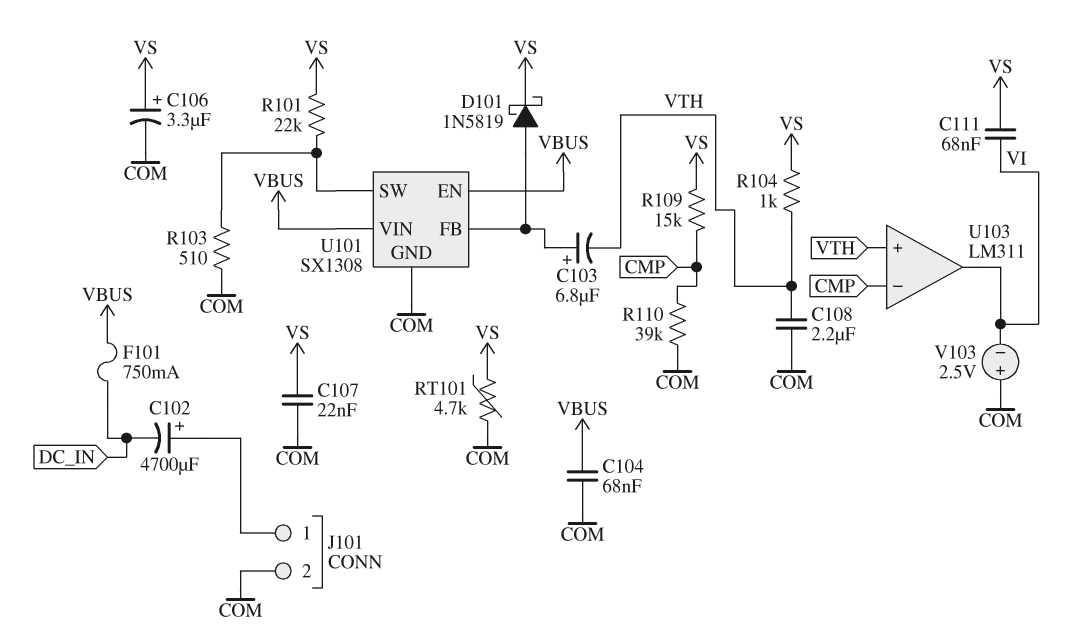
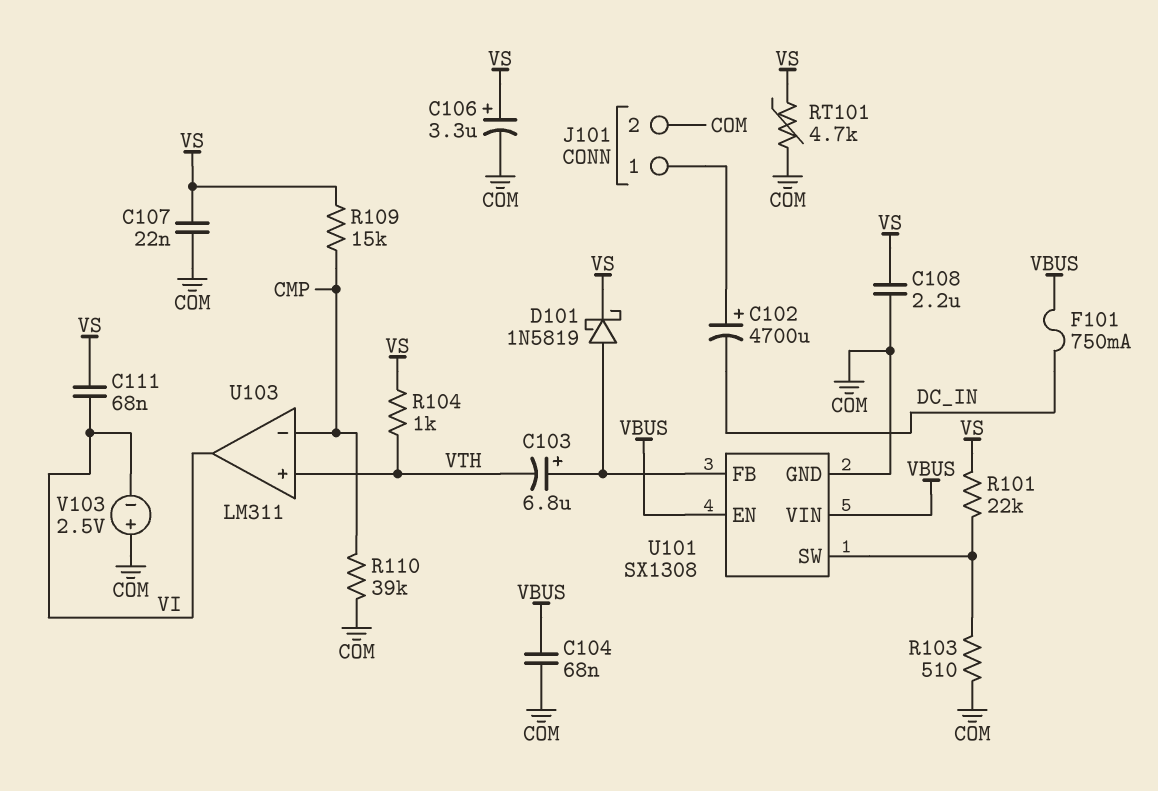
C108: 2.2uF (COM, VTH) -> 2.2uF (COM, VS)

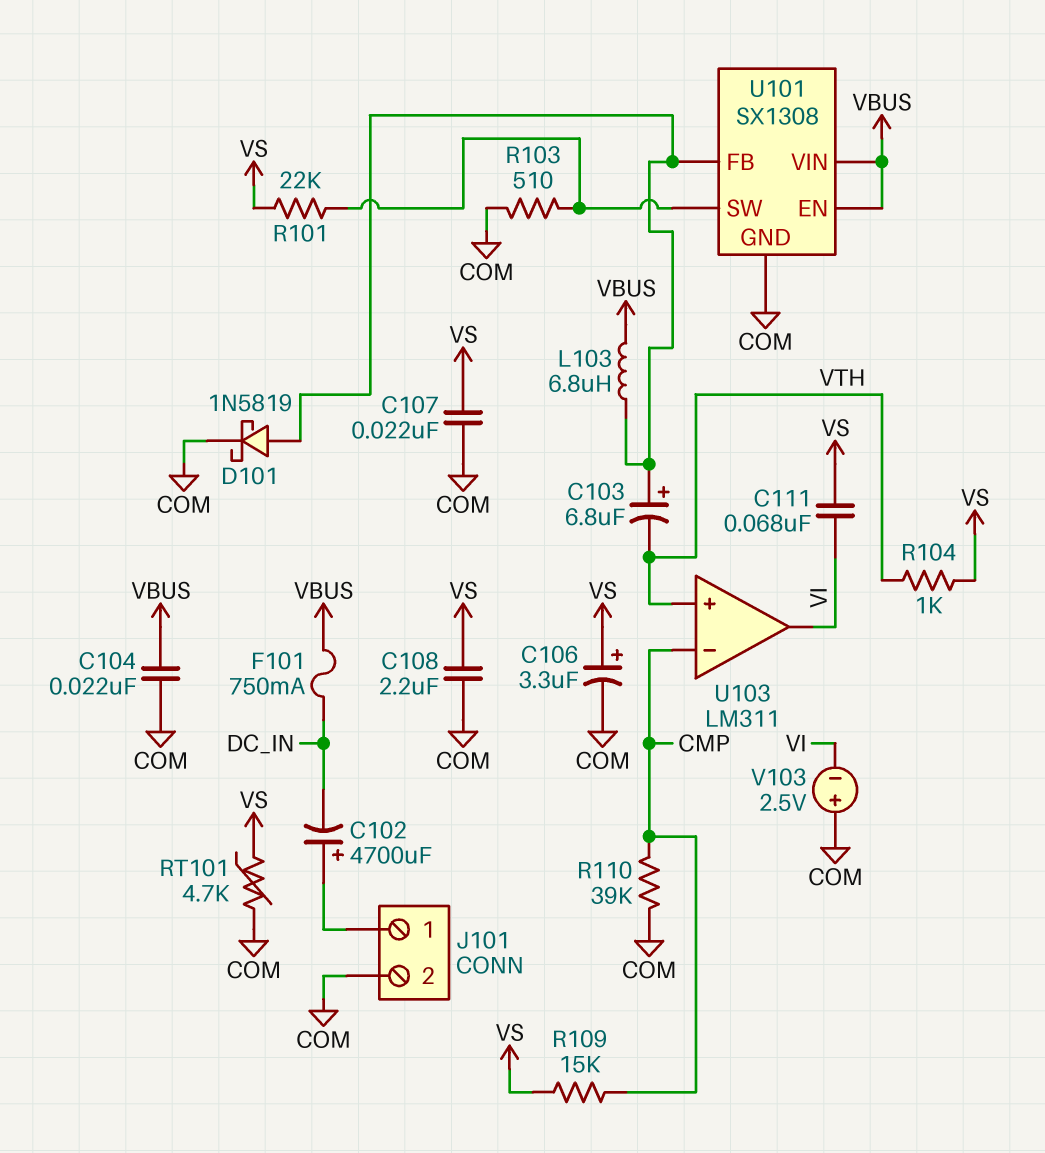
C104: 68nF (COM, VBUS) -> 22nF (COM, VBUS)
D101: schottky 1N5819 (A U101/FB, K VS) -> schottky 1N5819 (A U101/FB, K COM)
L103: none -> 6.8uH (U101/FB, VBUS)

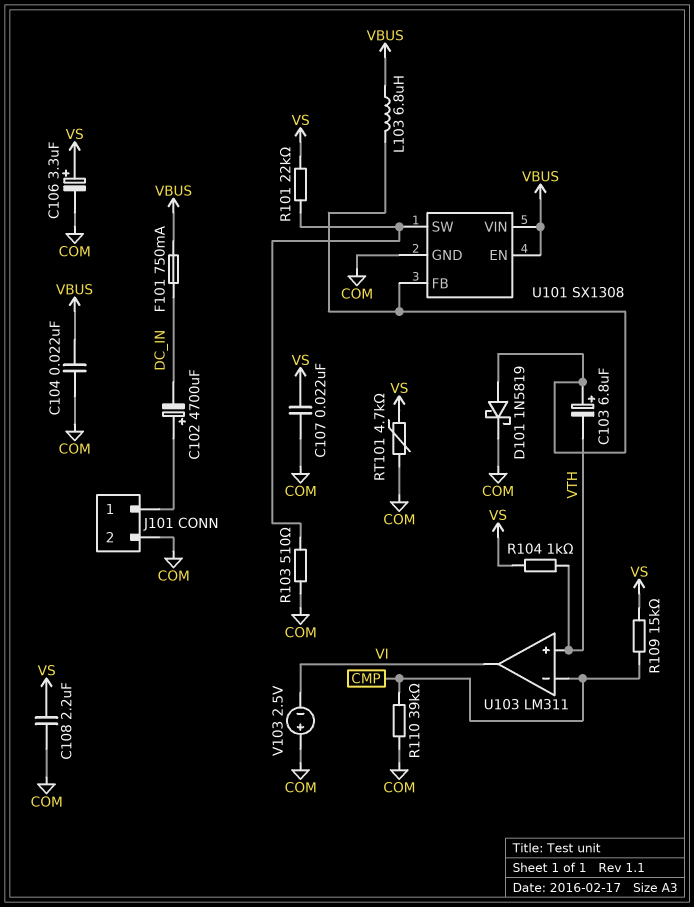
C111: 68nF (VI, VS) -> none

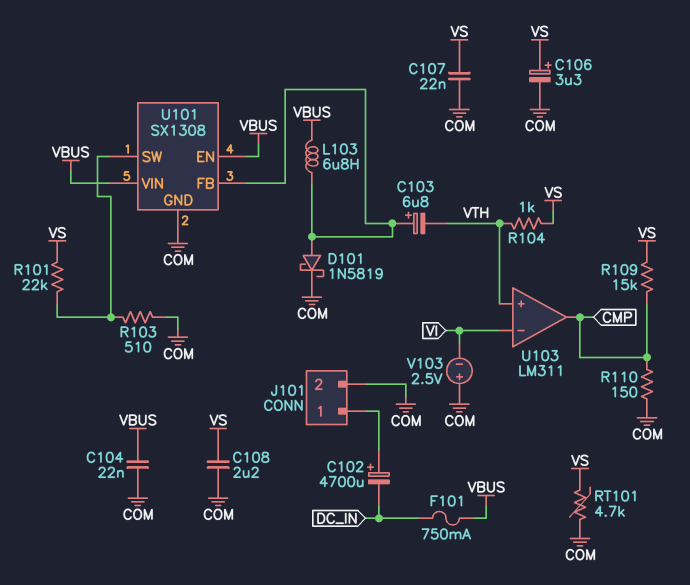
R110: 39k (CMP, COM) -> 150 (CMP, COM)
U103 pin in-: CMP -> VI
U103 pin out: VI -> CMP

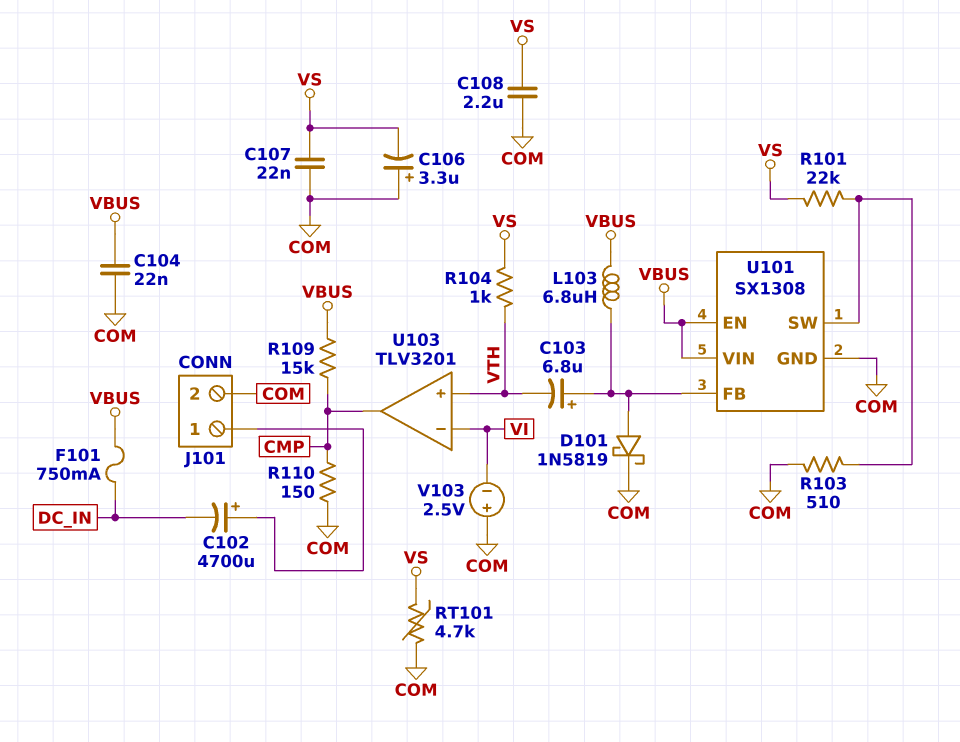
C106: 3.3uF (plus VS, minus COM) -> 3.3uF (plus COM, minus VS)
R109: 15k (CMP, VS) -> 15k (CMP, VBUS)
U103: LM311 -> TLV3201

